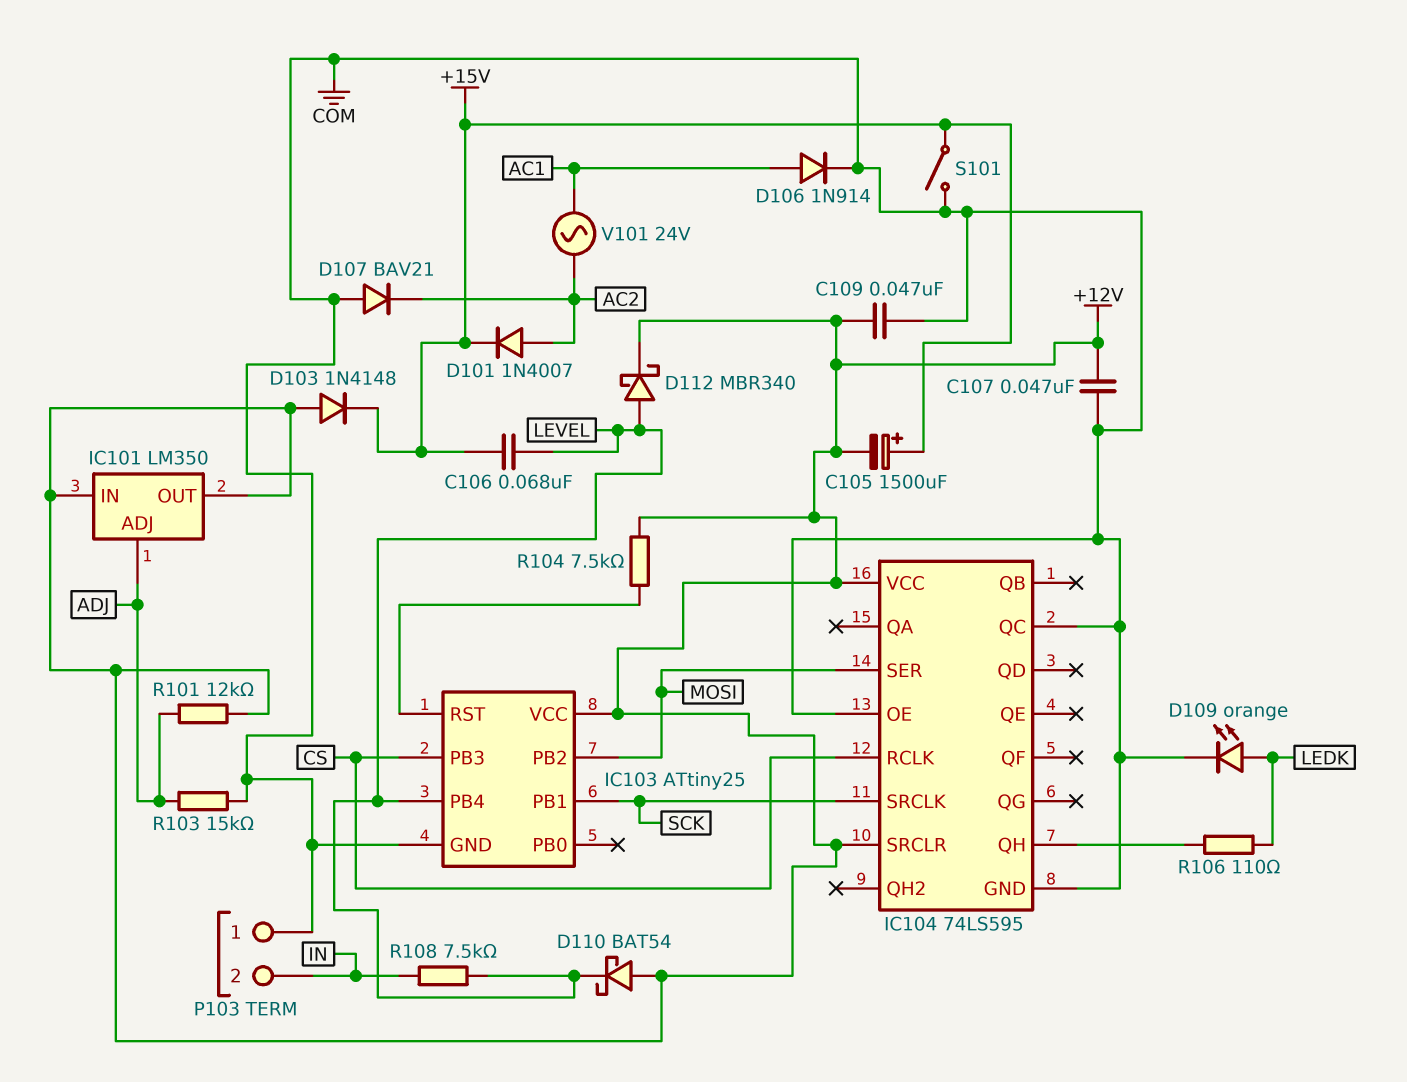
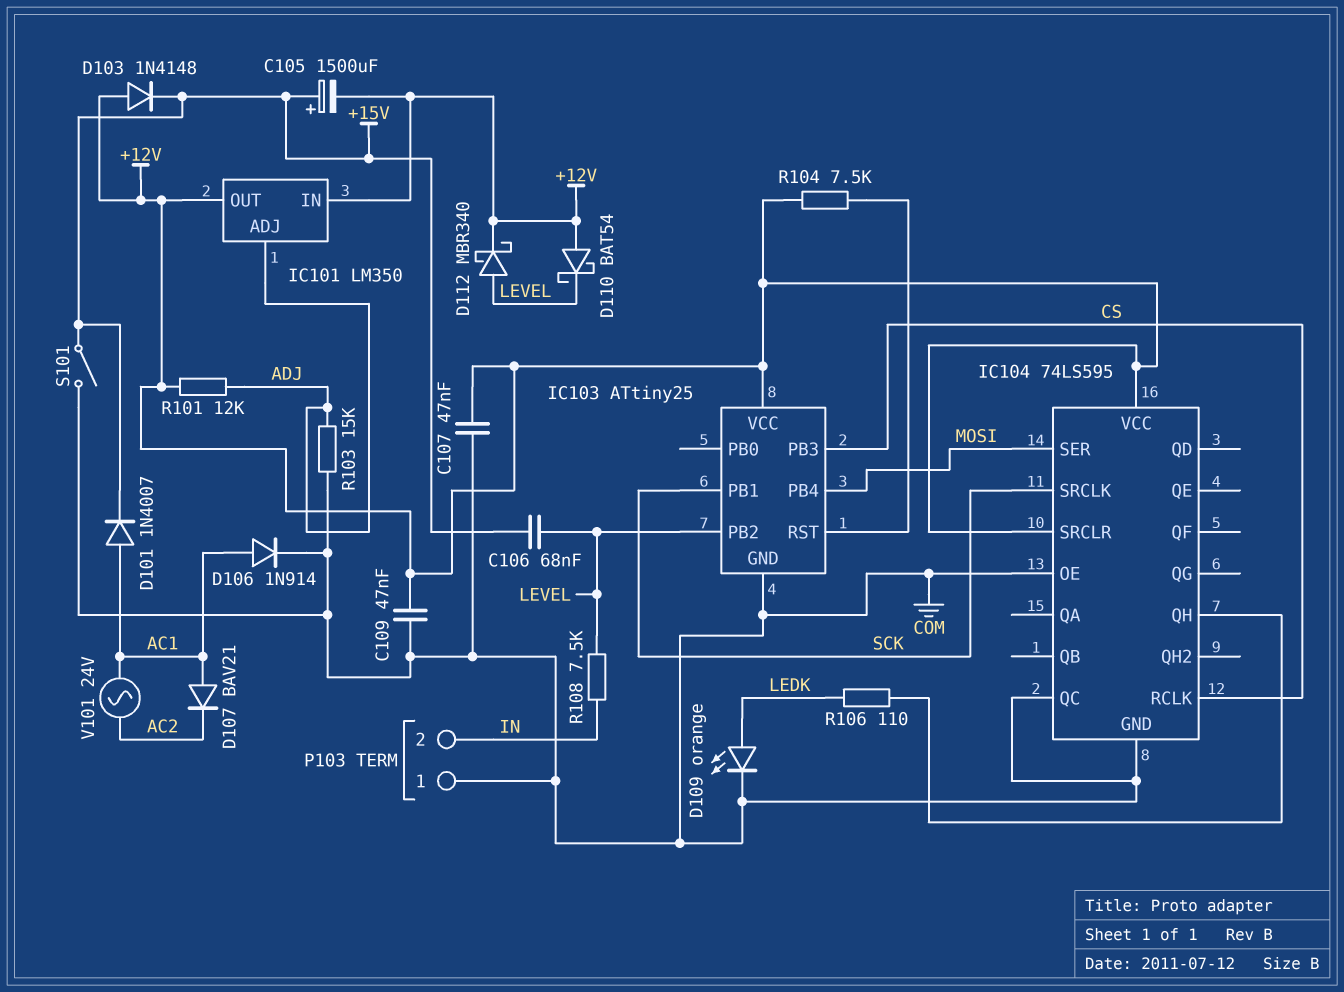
D101: diode 1N4007 (A AC2, K +15V) -> diode 1N4007 (A AC1, K +15V)
D107: diode BAV21 (A COM, K AC2) -> diode BAV21 (A AC1, K AC2)
IC103 pin PB2: MOSI -> LEVEL
IC103 pin PB4: LEVEL -> MOSI

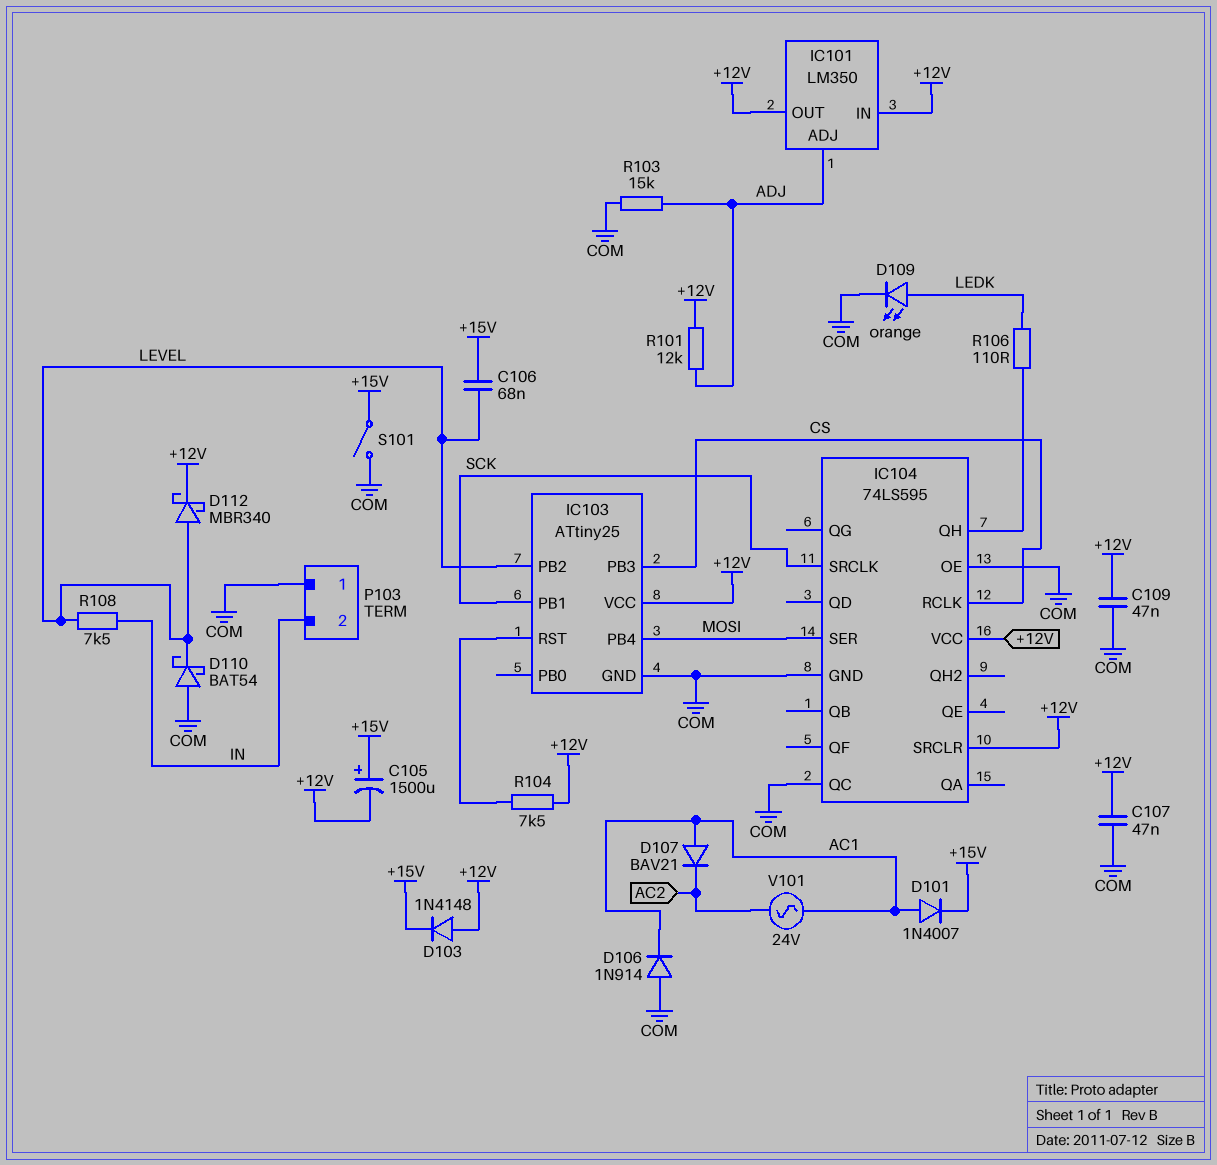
D106: diode 1N914 (A AC1, K COM) -> diode 1N914 (A COM, K AC1)
D110: schottky BAT54 (A +12V, K LEVEL) -> schottky BAT54 (A COM, K LEVEL)

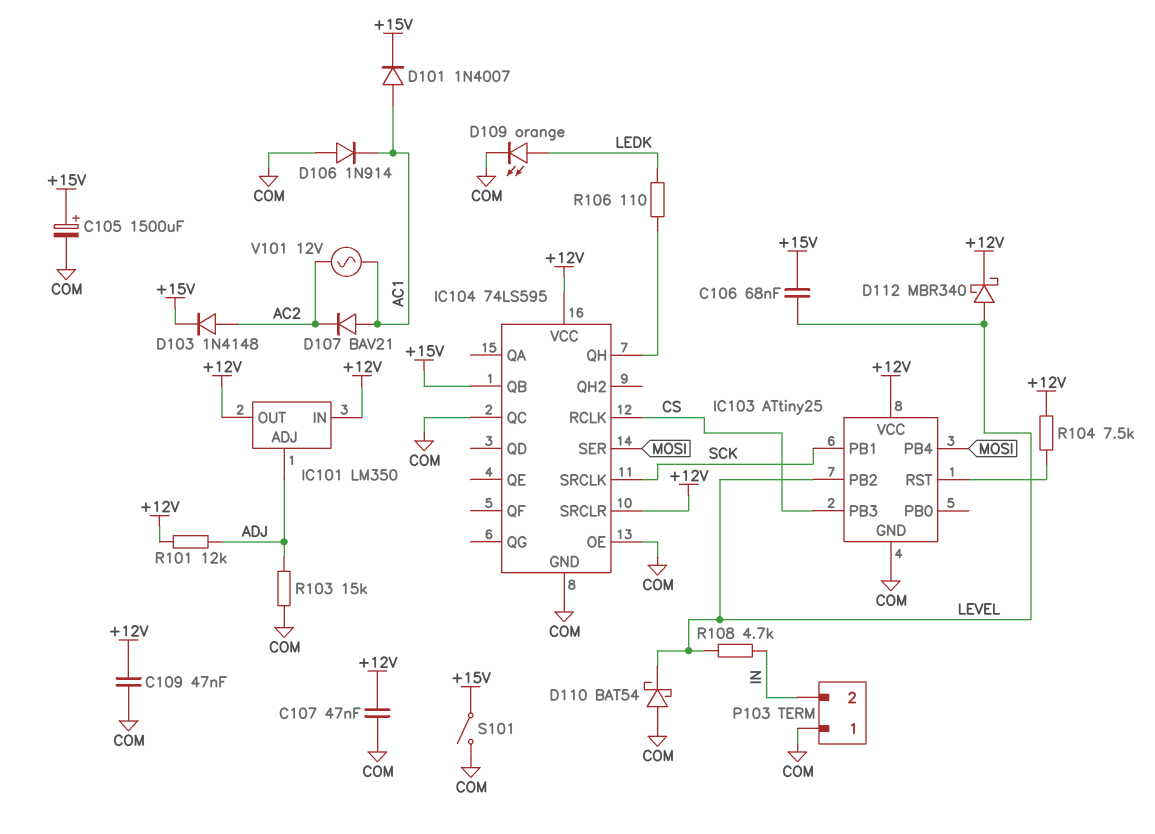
C105: 1500uF (plus +15V, minus +12V) -> 1500uF (plus +15V, minus COM)
D103: diode 1N4148 (A +12V, K +15V) -> diode 1N4148 (A AC2, K +15V)
IC104 pin QB: none -> +15V
R108: 7.5k (IN, LEVEL) -> 4.7k (IN, LEVEL)
V101: AC 24V (AC1, AC2) -> AC 12V (AC1, AC2)

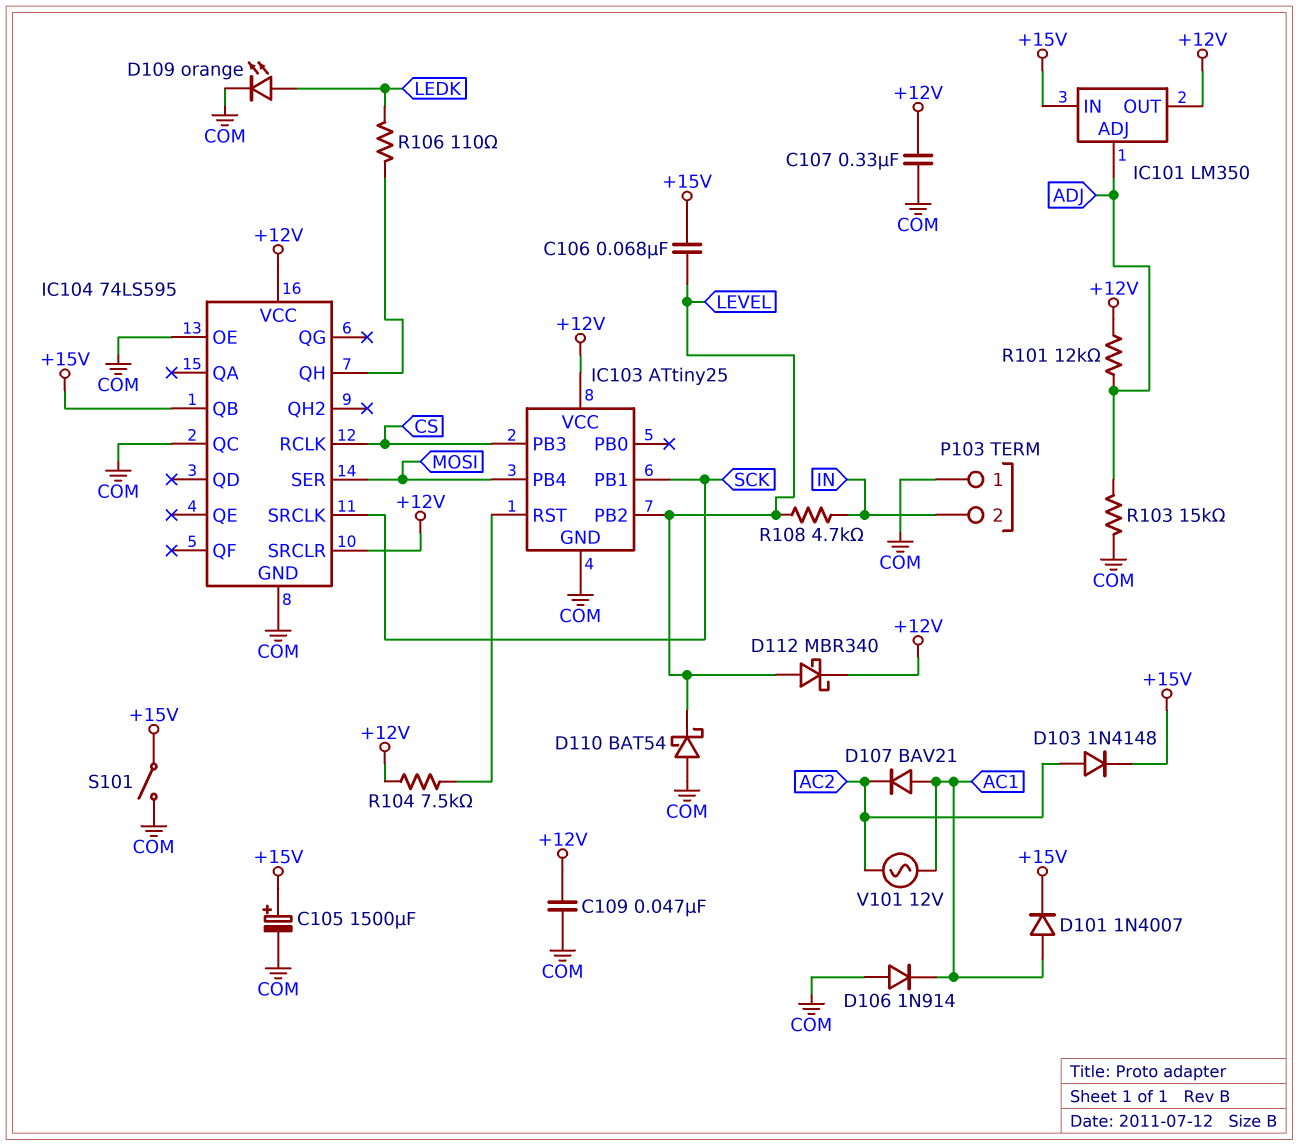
C107: 47nF (+12V, COM) -> 330nF (+12V, COM)
IC101 pin IN: +12V -> +15V

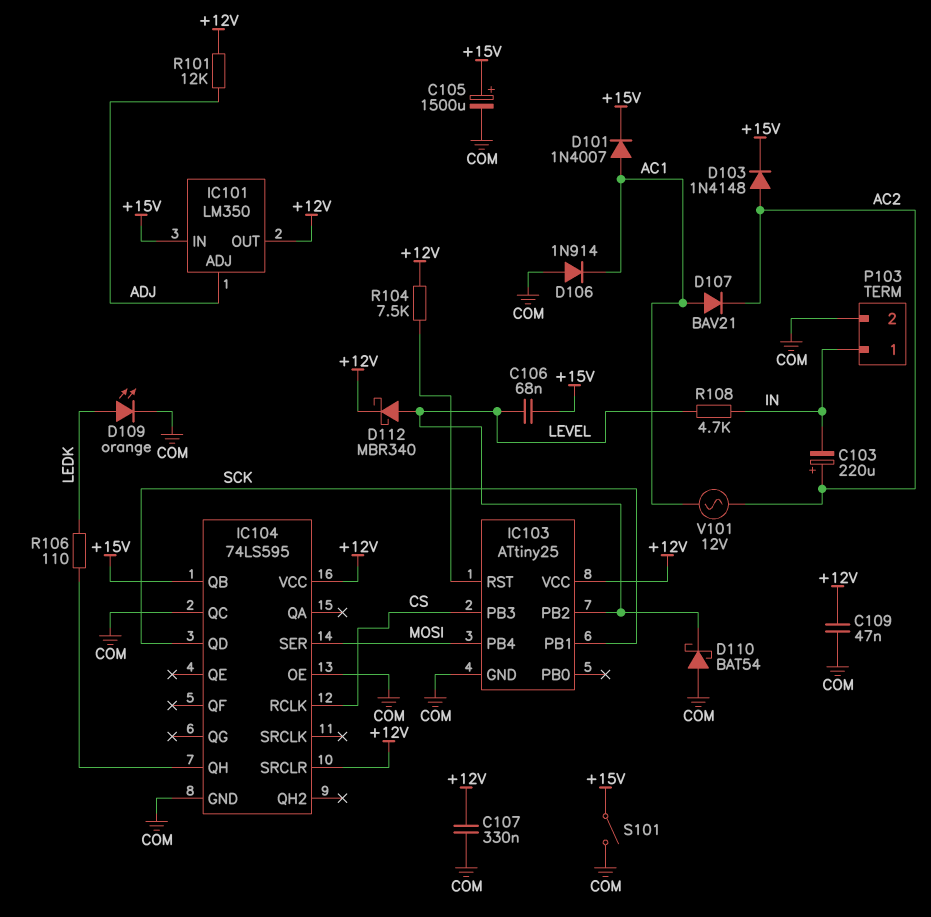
C103: none -> 220uF (plus AC2, minus IN)
IC104 pin QD: none -> SCK
IC104 pin SRCLK: SCK -> none
P103 pin 1: COM -> IN
P103 pin 2: IN -> COM
R103: 15k (ADJ, COM) -> none

